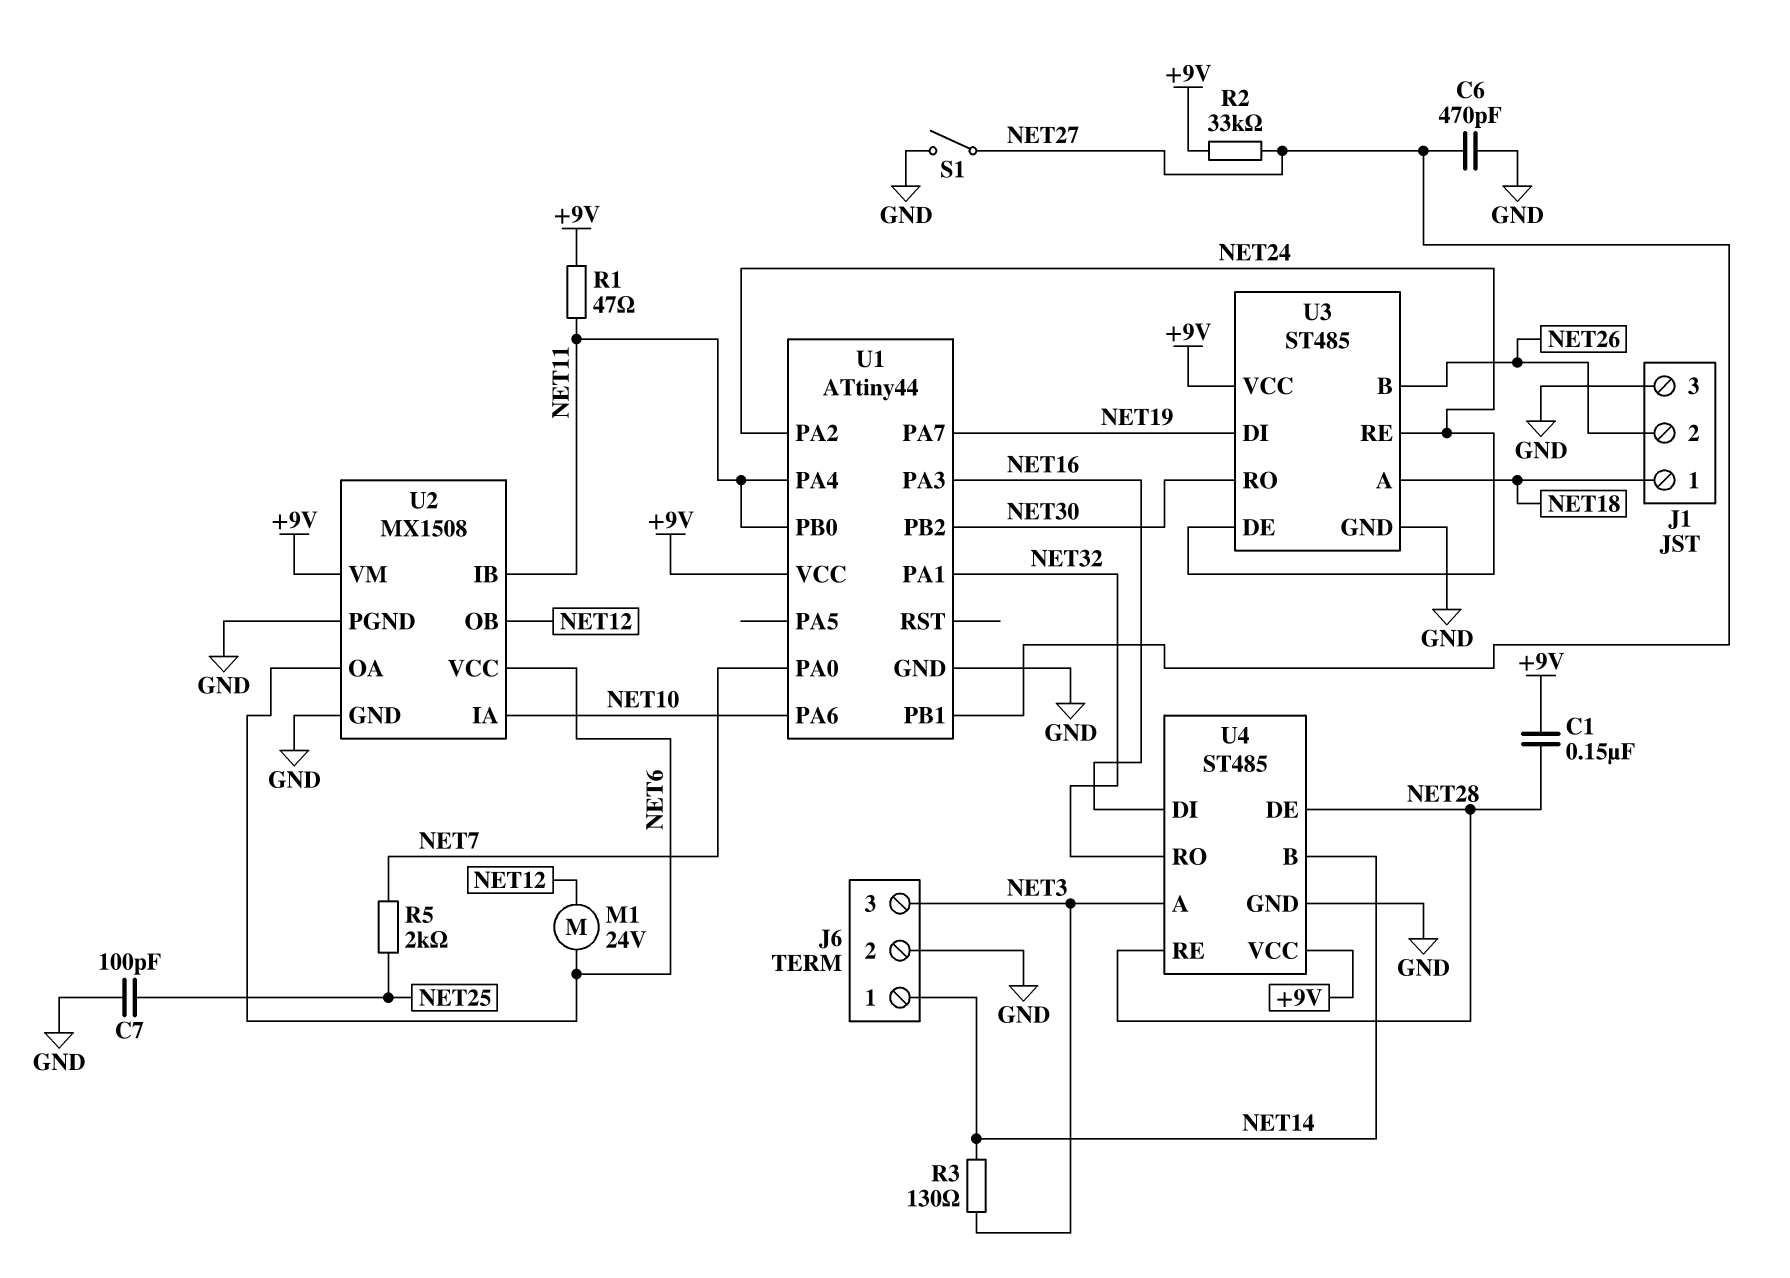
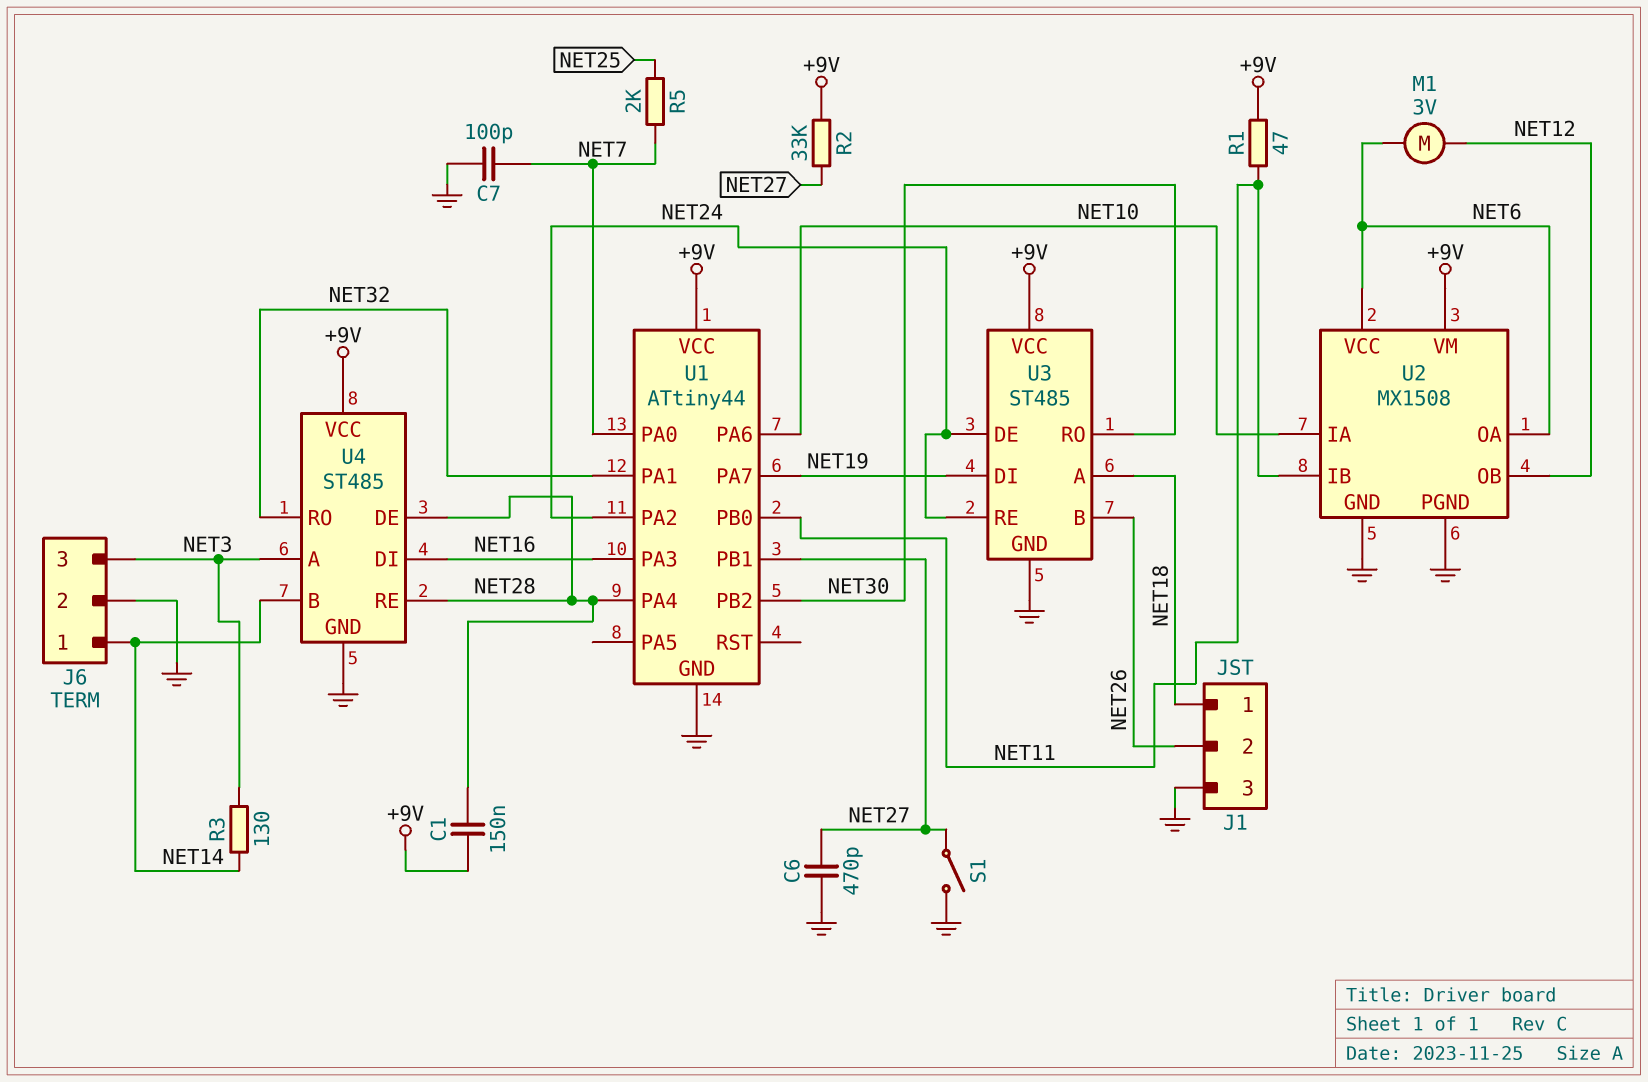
C7: 100pF (GND, NET25) -> 100pF (GND, NET7)
M1: motor 24V (NET6, NET12) -> motor 3V (NET6, NET12)
U1 pin PA4: NET11 -> NET28

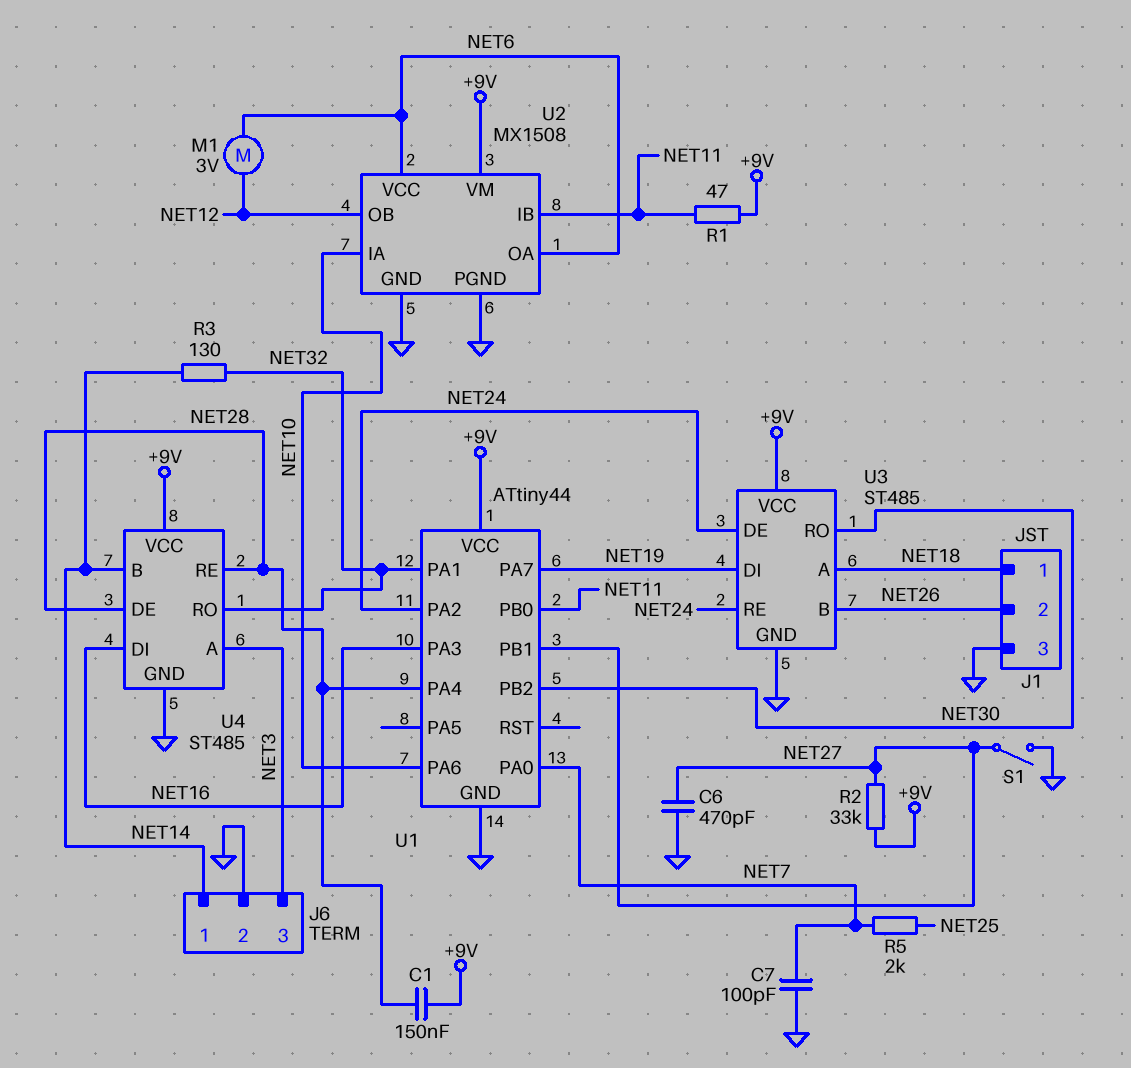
R3: 130 (NET3, NET14) -> 130 (NET14, NET32)

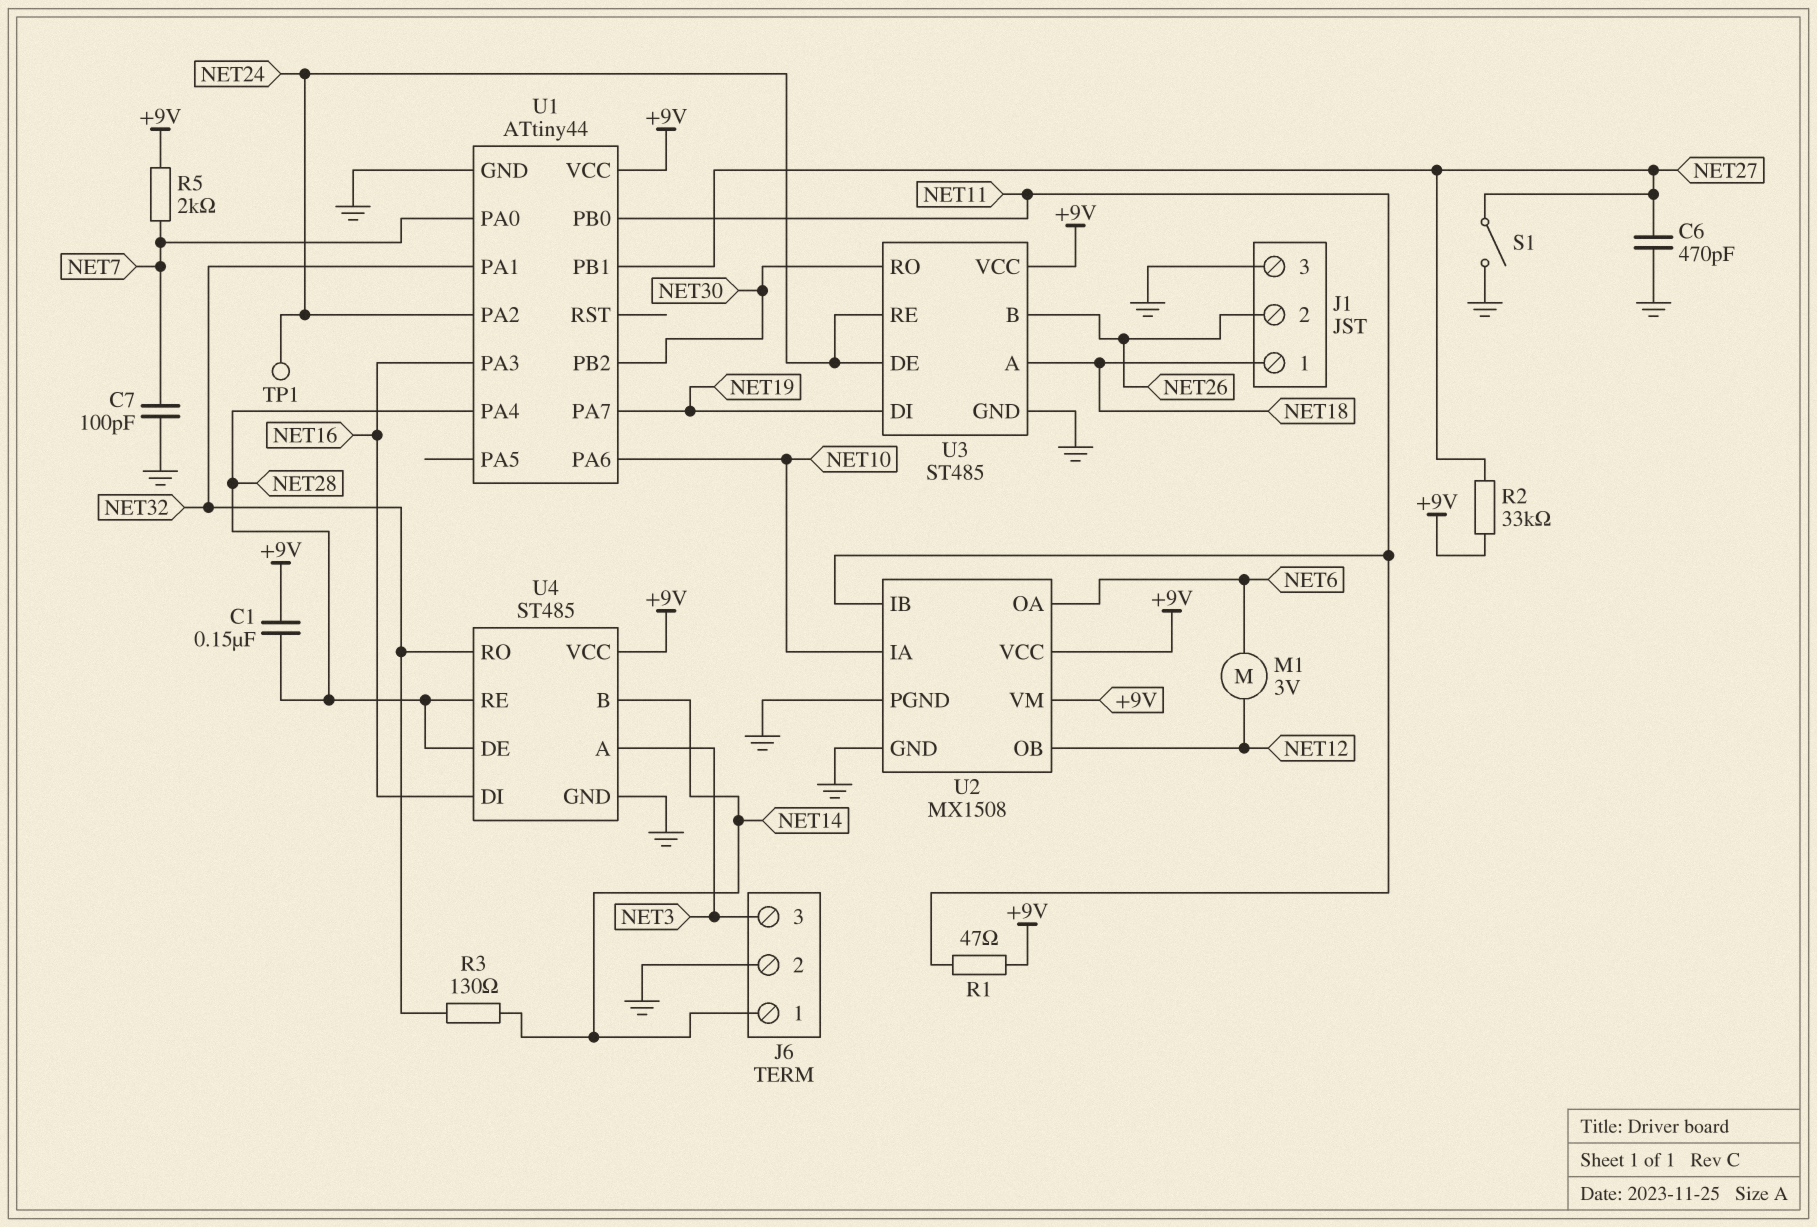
R5: 2k (NET7, NET25) -> 2k (+9V, NET7)
TP1: none -> test point (NET24)
U2 pin VCC: NET6 -> +9V

